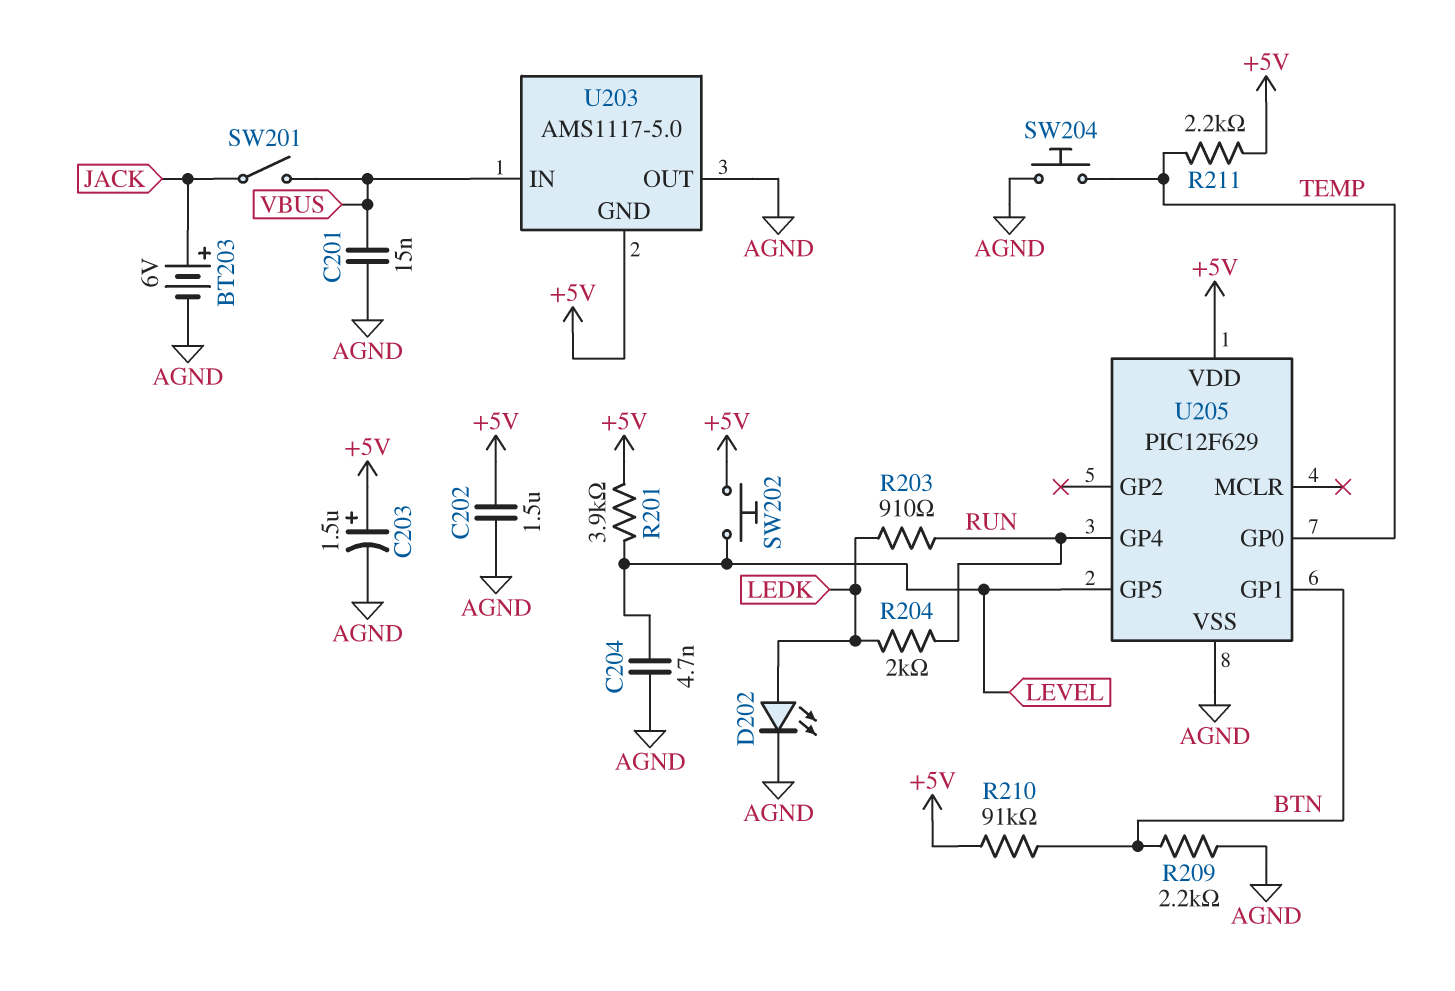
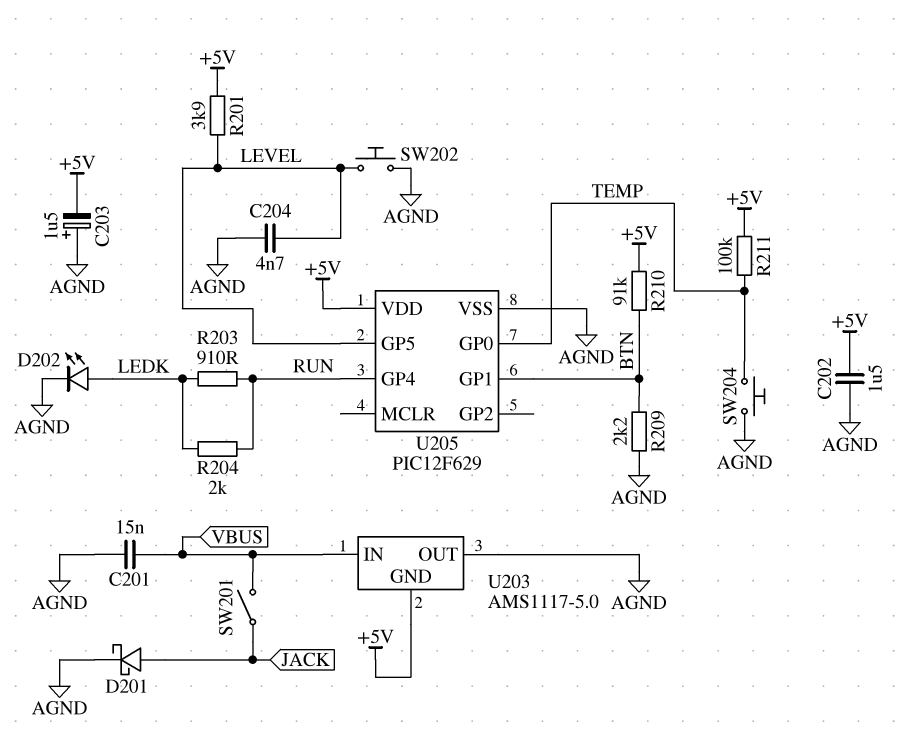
BT203: 6V (plus JACK, minus AGND) -> none
C203: 1.5uF (plus +5V, minus AGND) -> 1.5uF (plus AGND, minus +5V)
D201: none -> schottky (A JACK, K AGND)
R211: 2.2k (+5V, TEMP) -> 100k (+5V, TEMP)
SW202: button (+5V, LEVEL) -> button (AGND, LEVEL)

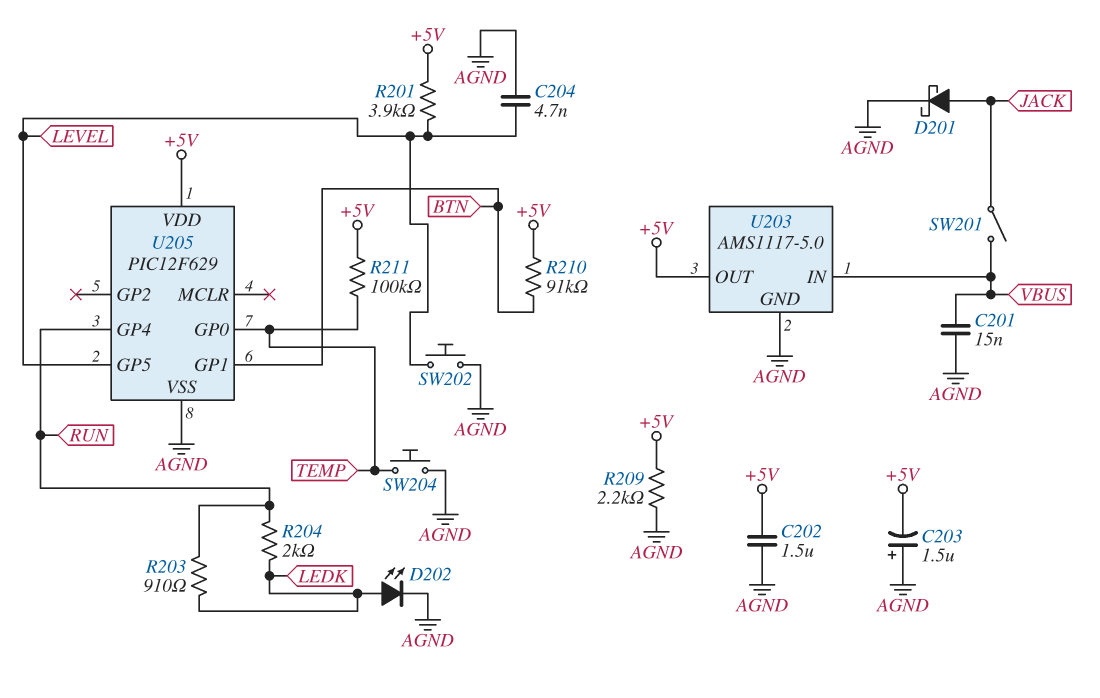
R209: 2.2k (AGND, BTN) -> 2.2k (+5V, AGND)
U203 pin GND: +5V -> AGND
U203 pin OUT: AGND -> +5V

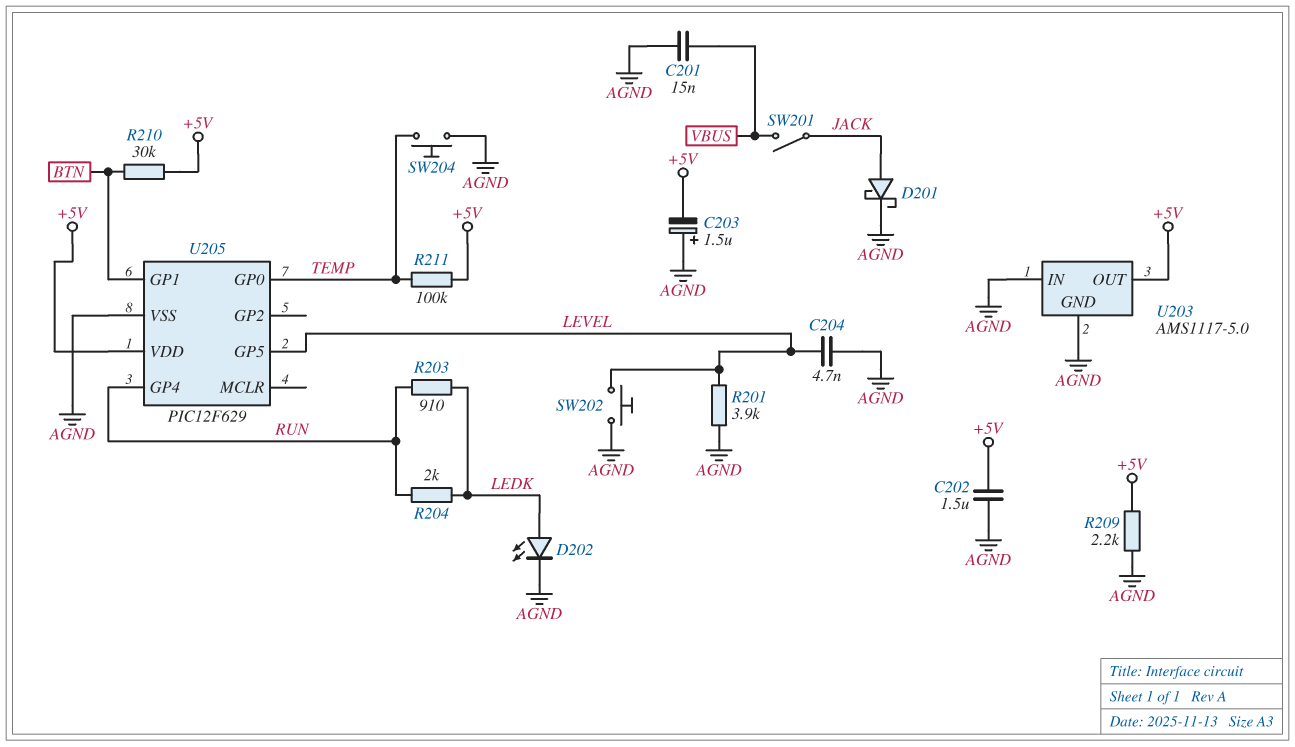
R201: 3.9k (+5V, LEVEL) -> 3.9k (AGND, LEVEL)
R210: 91k (+5V, BTN) -> 30k (+5V, BTN)
U203 pin IN: VBUS -> AGND

